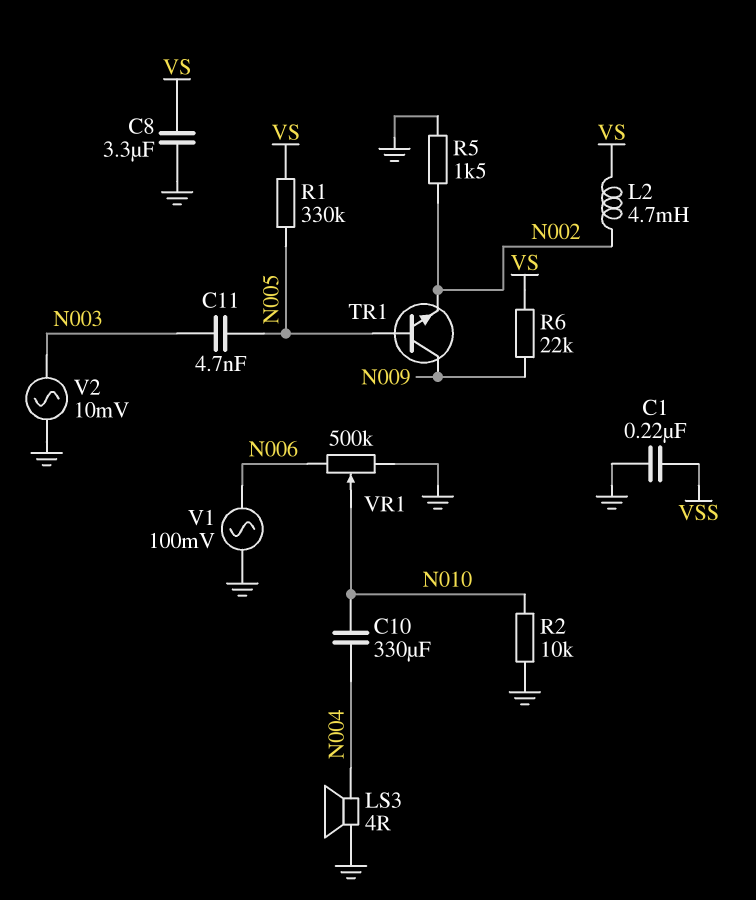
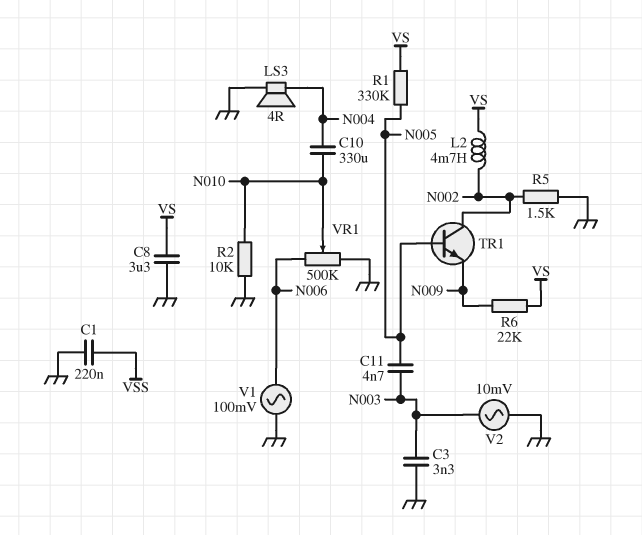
C3: none -> 3.3nF (GND, N003)
TR1: NPN (B N005, C N009, E N002) -> NPN (B N005, C N002, E N009)

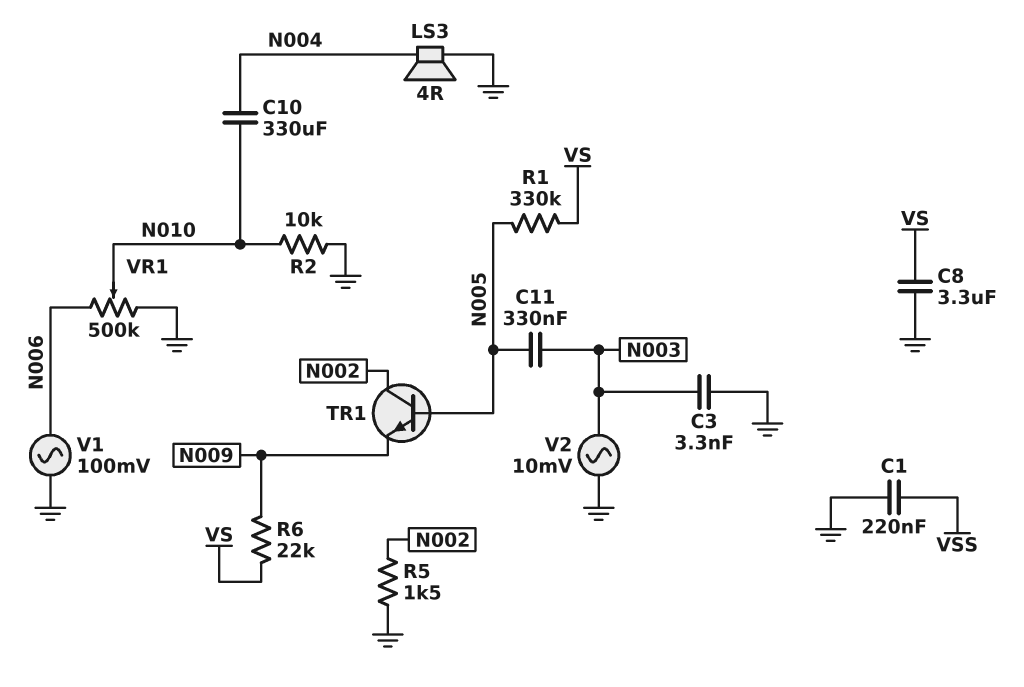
C11: 4.7nF (N003, N005) -> 330nF (N003, N005)
L2: 4.7mH (N002, VS) -> none

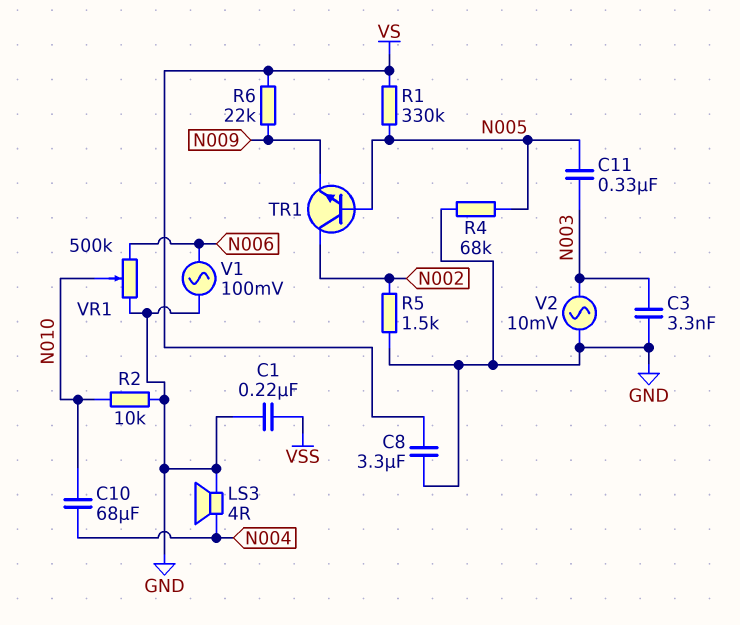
C10: 330uF (N004, N010) -> 68uF (N004, N010)
R4: none -> 68k (GND, N005)

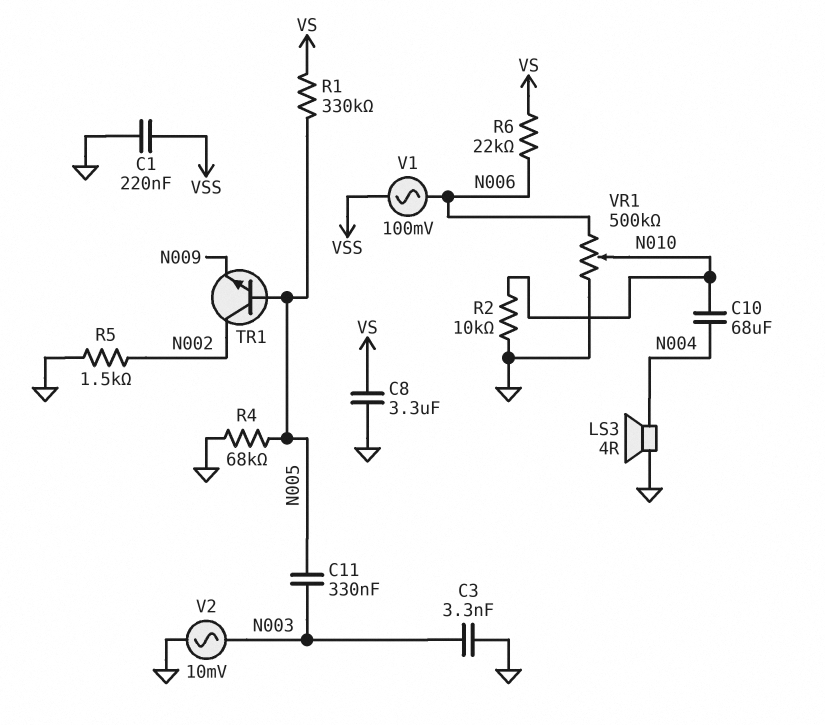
R6: 22k (N009, VS) -> 22k (N006, VS)
V1: AC 100mV (GND, N006) -> AC 100mV (N006, VSS)

